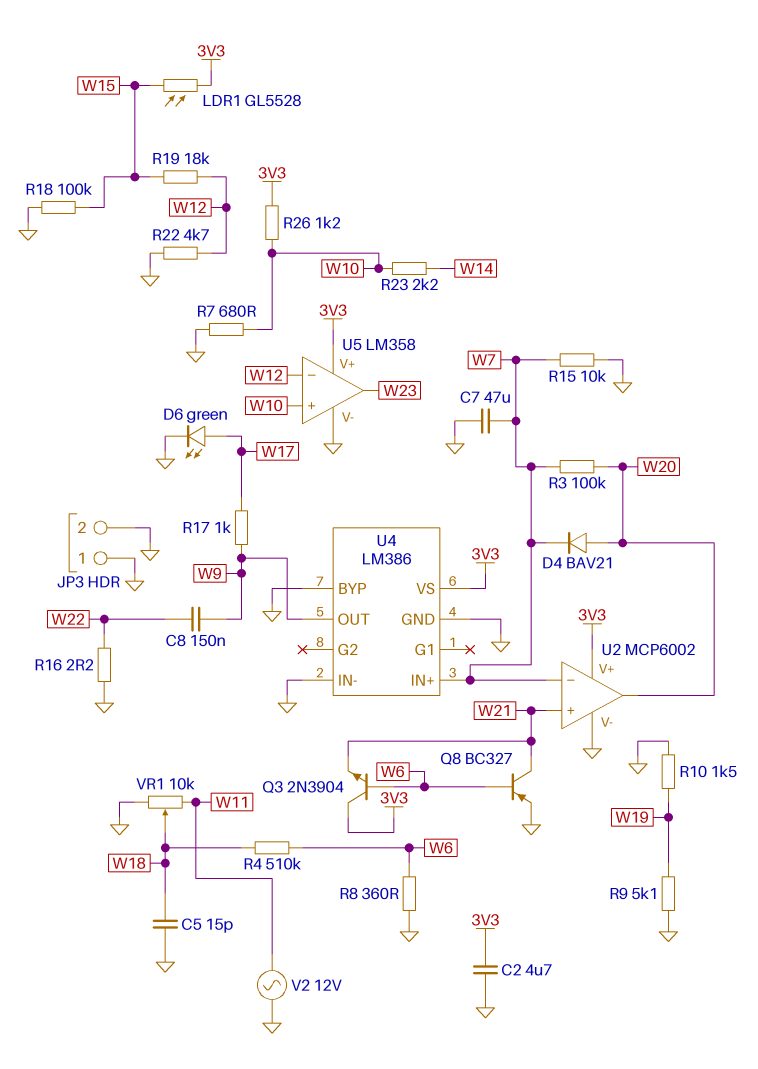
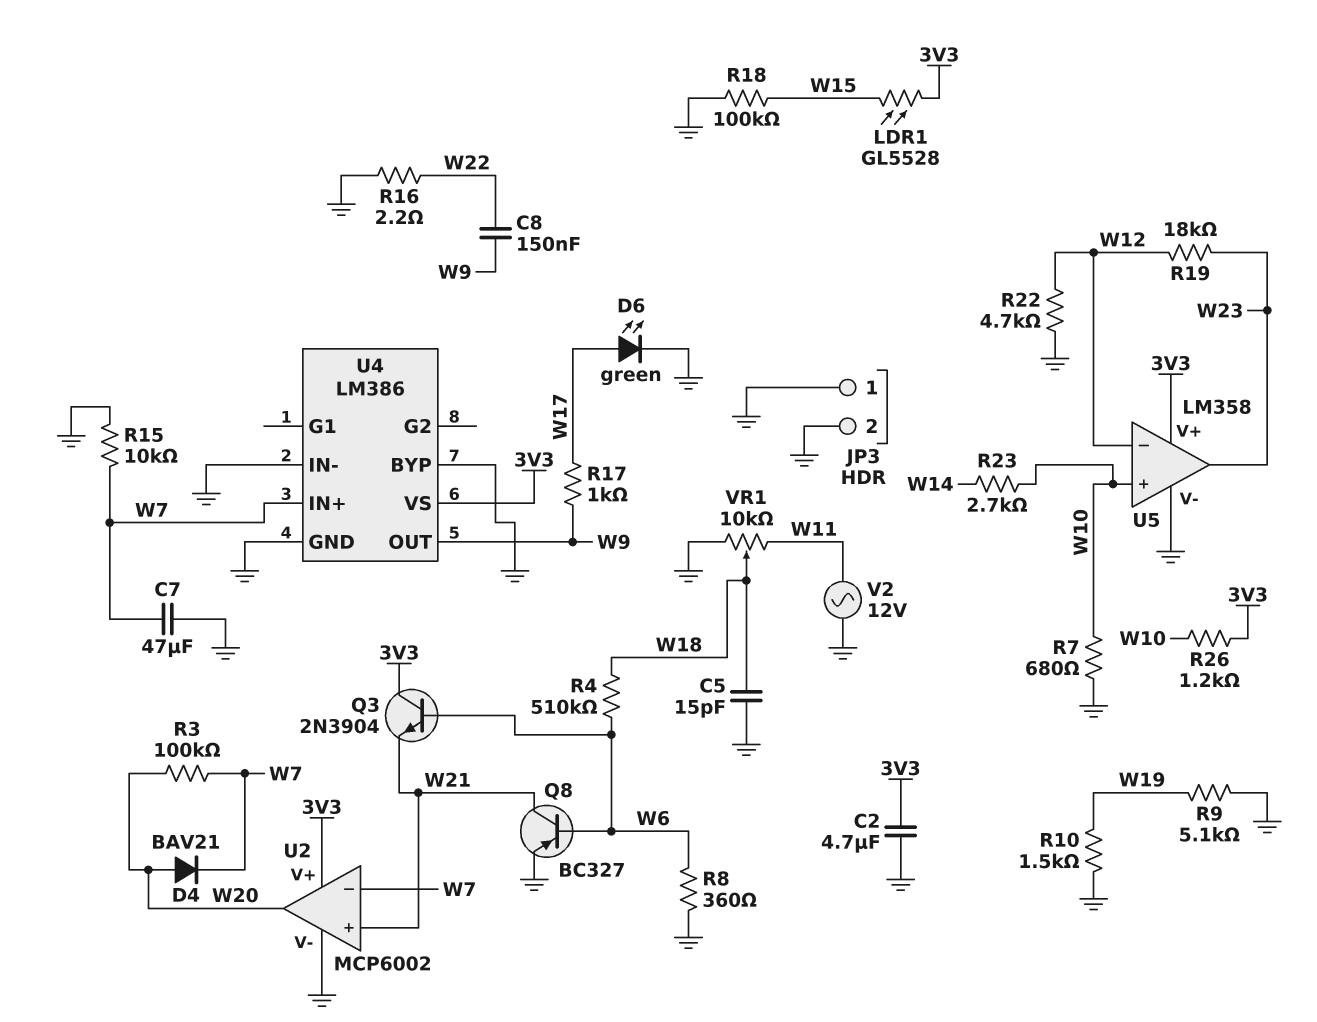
R19: 18k (W12, W15) -> 18k (W12, W23)
R23: 2.2k (W10, W14) -> 2.7k (W10, W14)

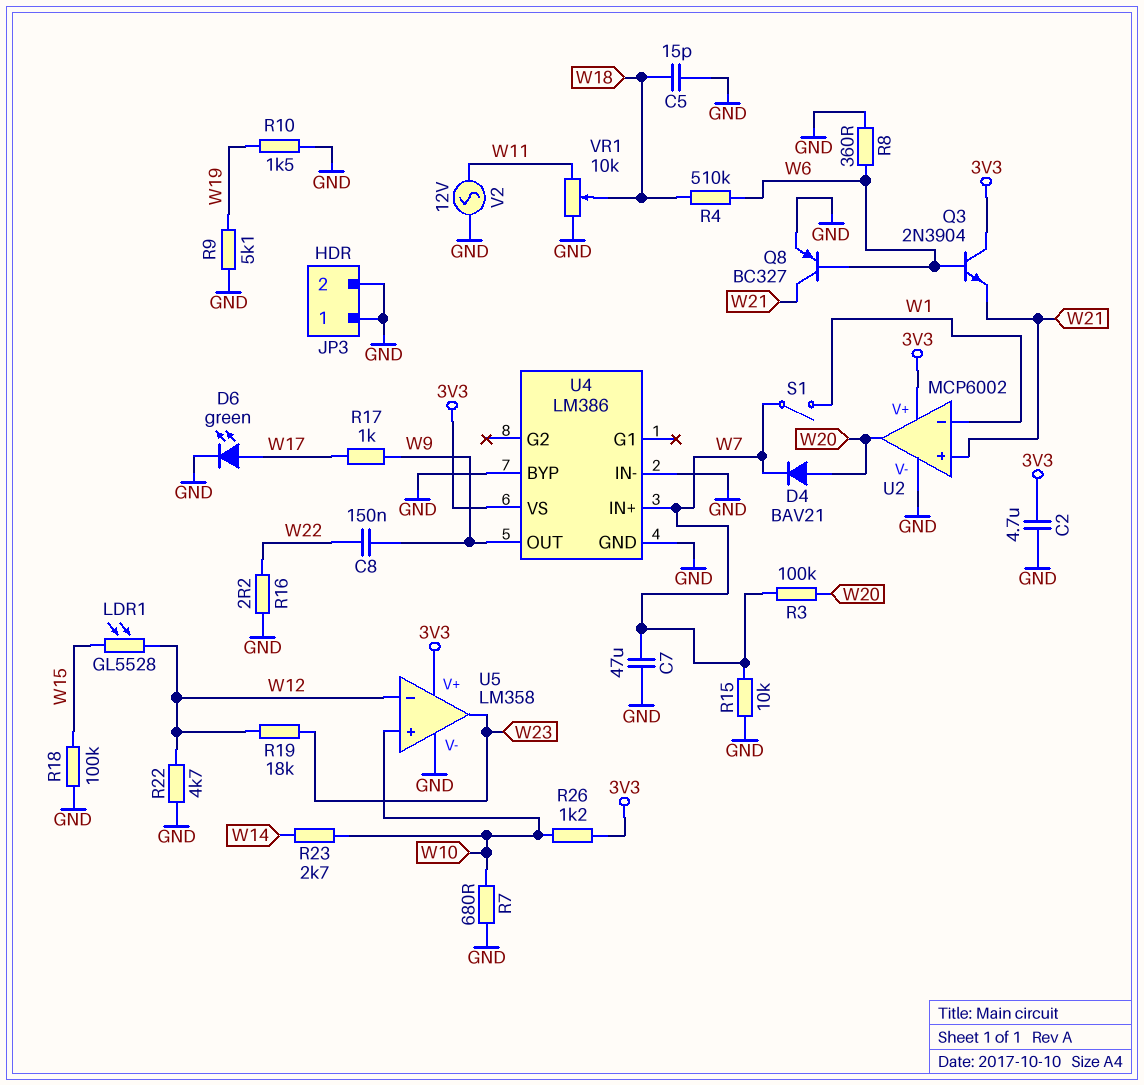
LDR1: GL5528 (3V3, W15) -> GL5528 (W12, W15)
S1: none -> switch (W1, W7)
U2 pin in-: W7 -> W1

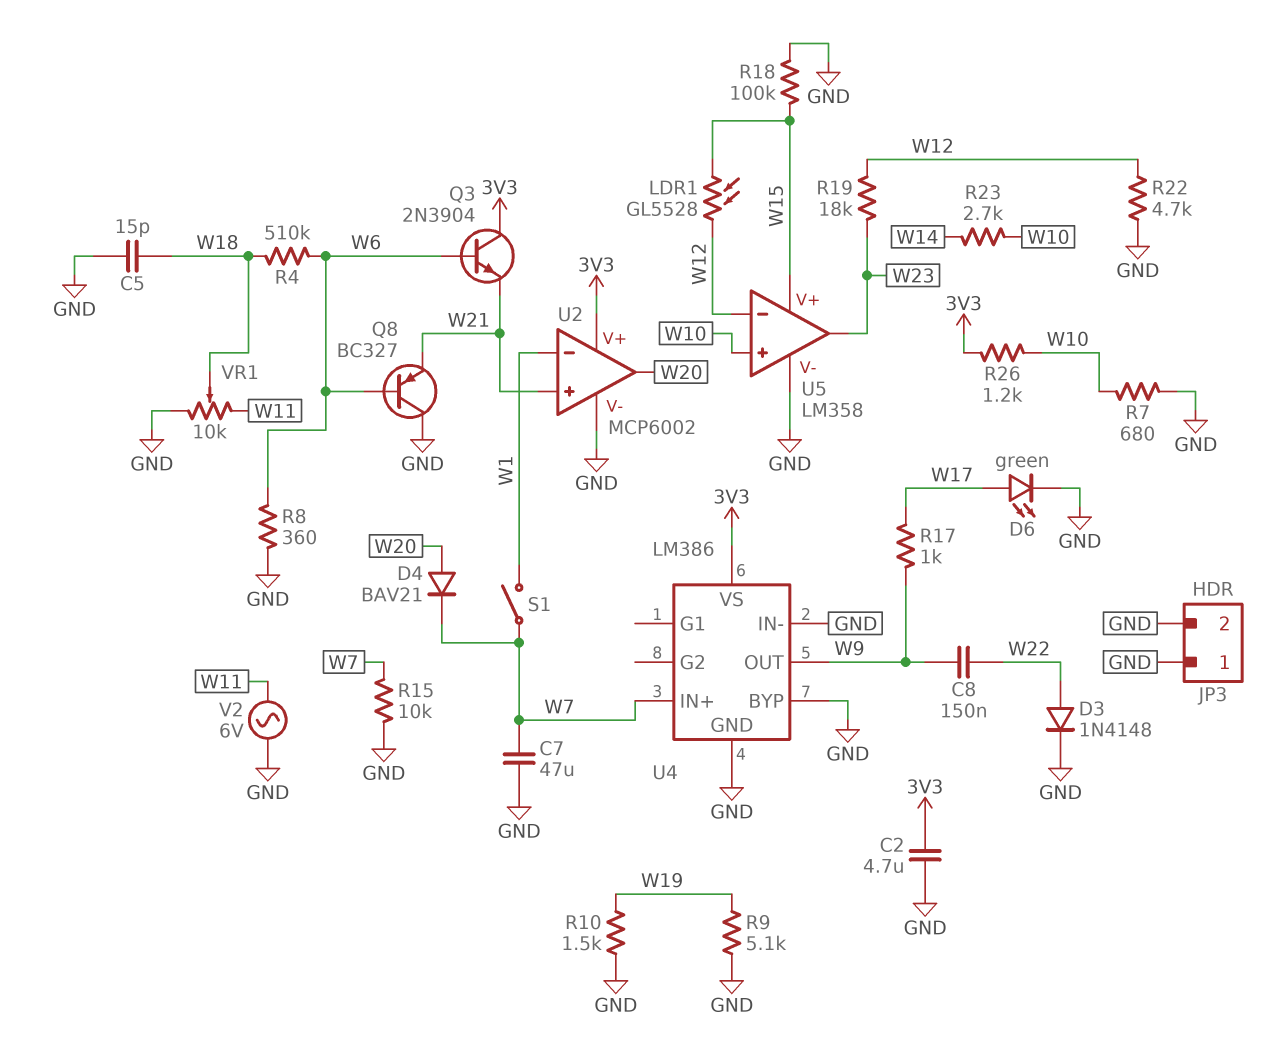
D3: none -> diode 1N4148 (A W22, K GND)
Q8: PNP BC327 (B W6, C W21, E GND) -> PNP BC327 (B W6, C GND, E W21)
R3: 100k (W7, W20) -> none
R16: 2.2 (GND, W22) -> none
U5 pin V+: 3V3 -> W15
V2: AC 12V (GND, W11) -> AC 6V (GND, W11)

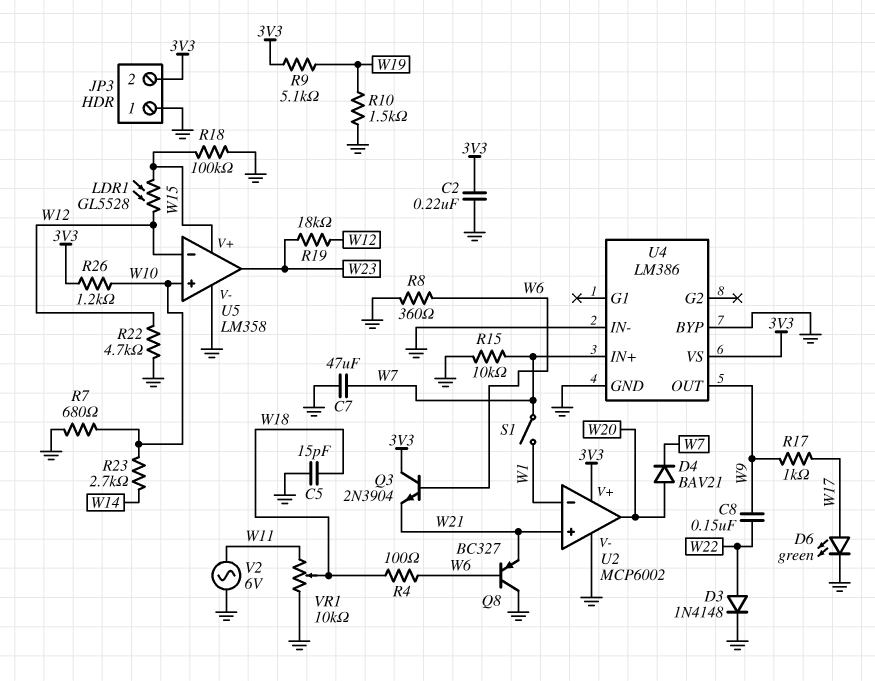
C2: 4.7uF (3V3, GND) -> 220nF (3V3, GND)
JP3 pin 2: GND -> 3V3
R4: 510k (W6, W18) -> 100 (W6, W18)
R9: 5.1k (GND, W19) -> 5.1k (3V3, W19)

